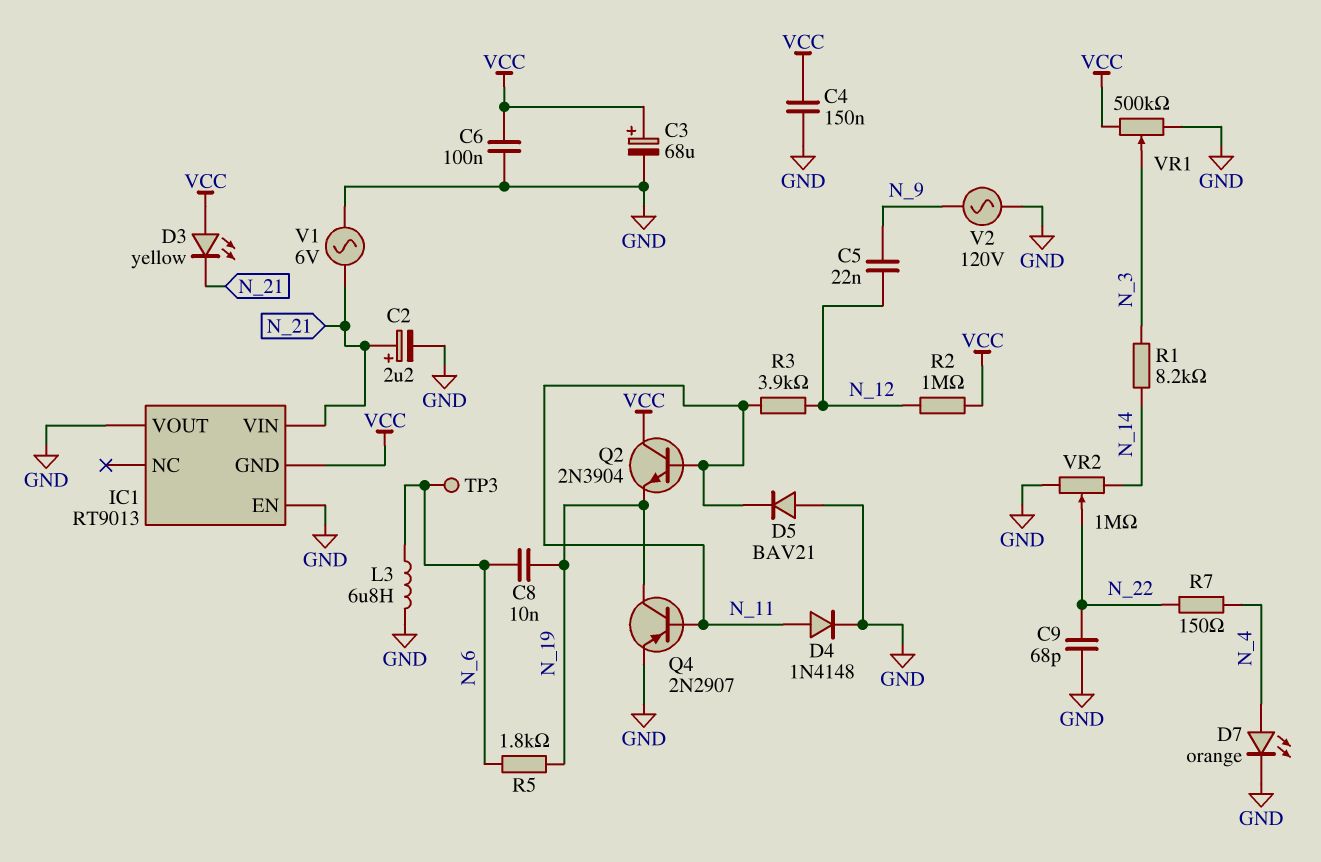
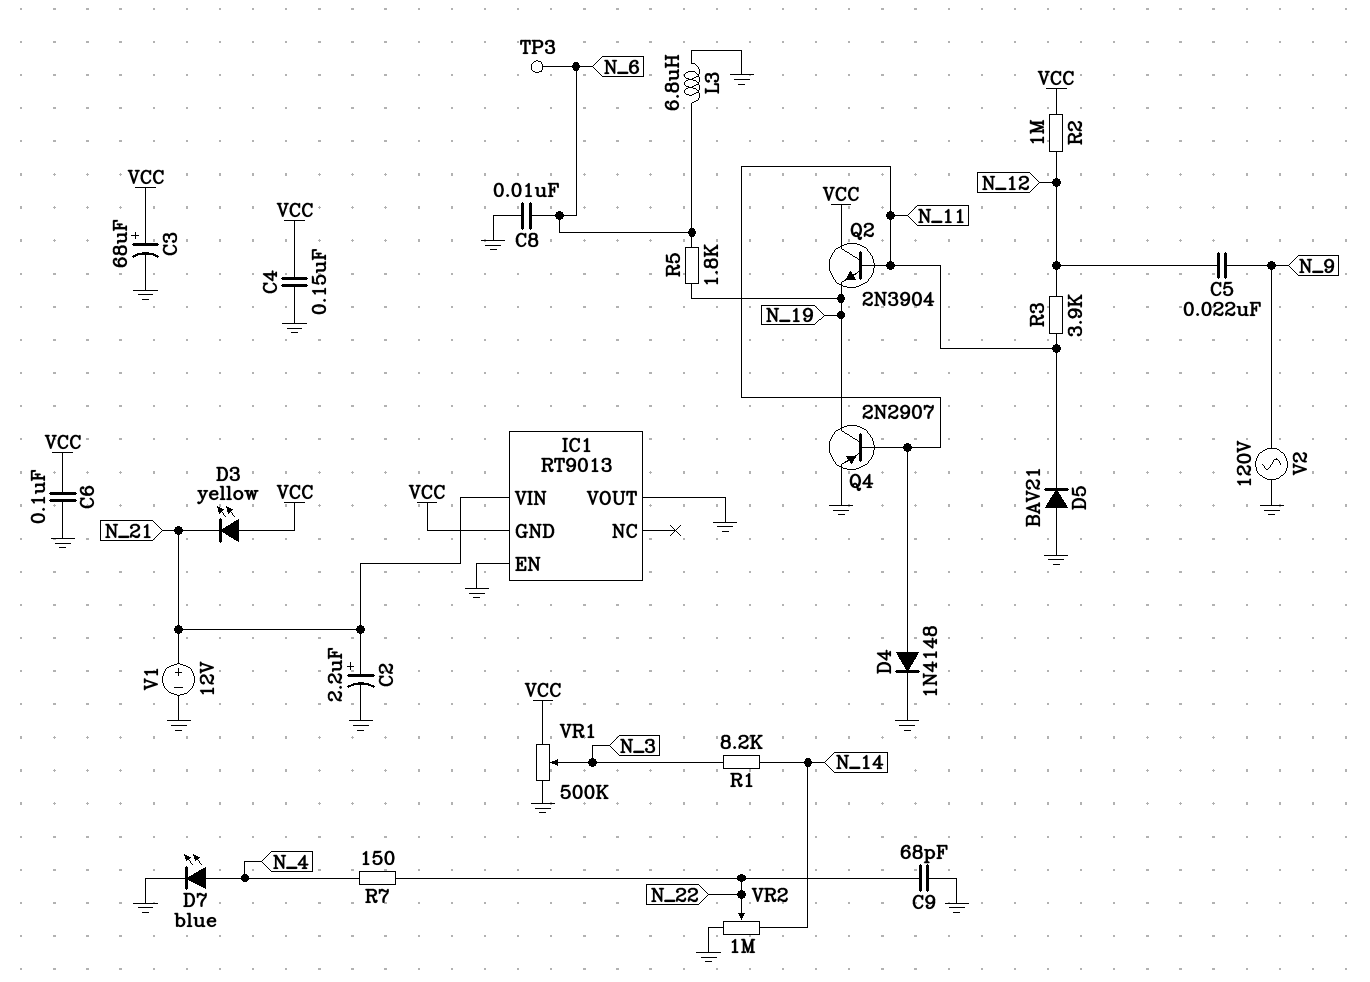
C8: 10nF (N_6, N_19) -> 10nF (GND, N_6)
D7: LED orange (A N_4, K GND) -> LED blue (A N_4, K GND)
V1: AC 6V (GND, N_21) -> 12V (plus N_21, minus GND)

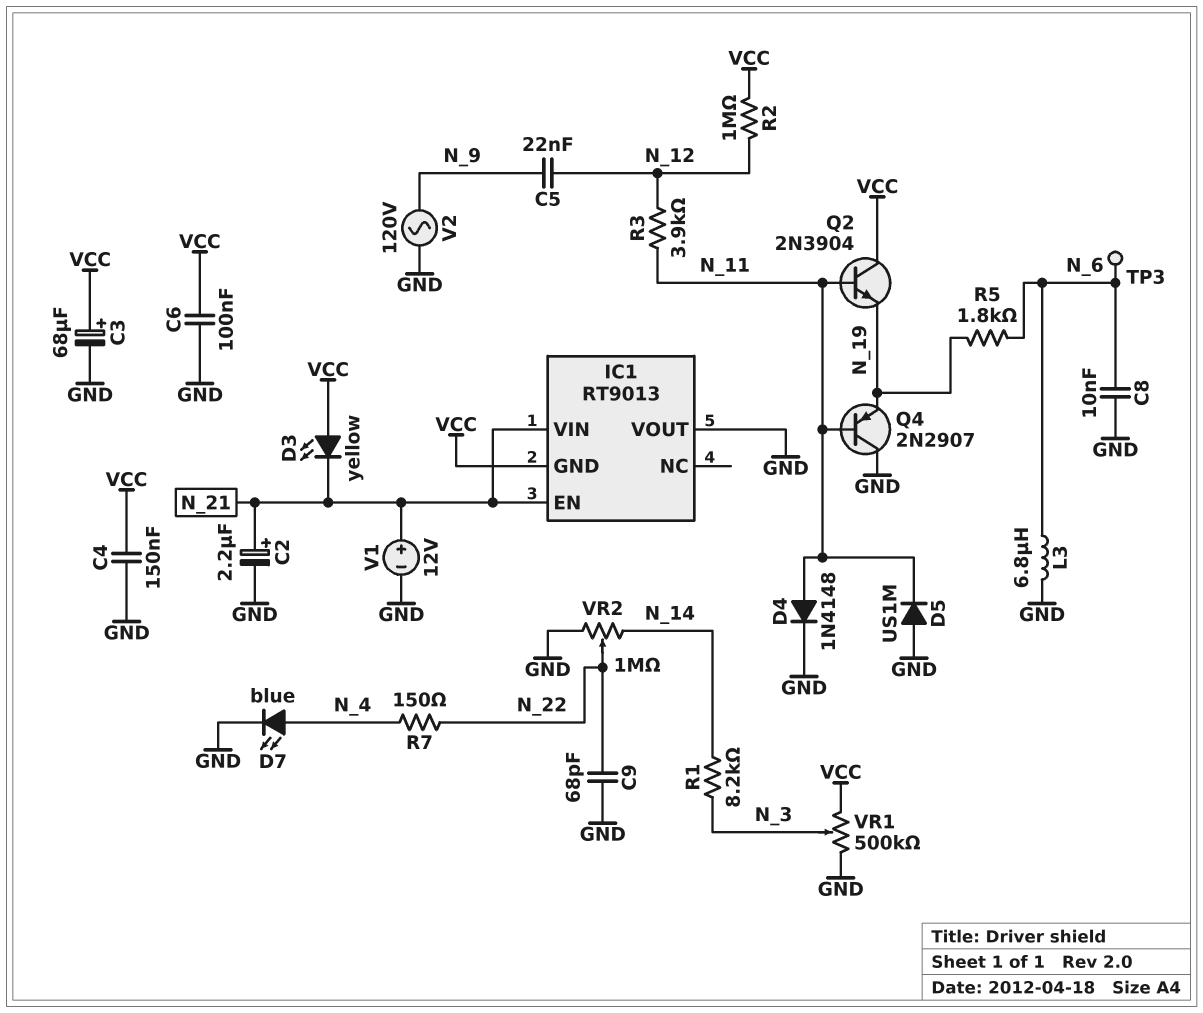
D5: diode BAV21 (A GND, K N_11) -> diode US1M (A GND, K N_11)
IC1 pin EN: GND -> N_21
Q4: PNP 2N2907 (B N_11, C N_19, E GND) -> PNP 2N2907 (B N_11, C GND, E N_19)

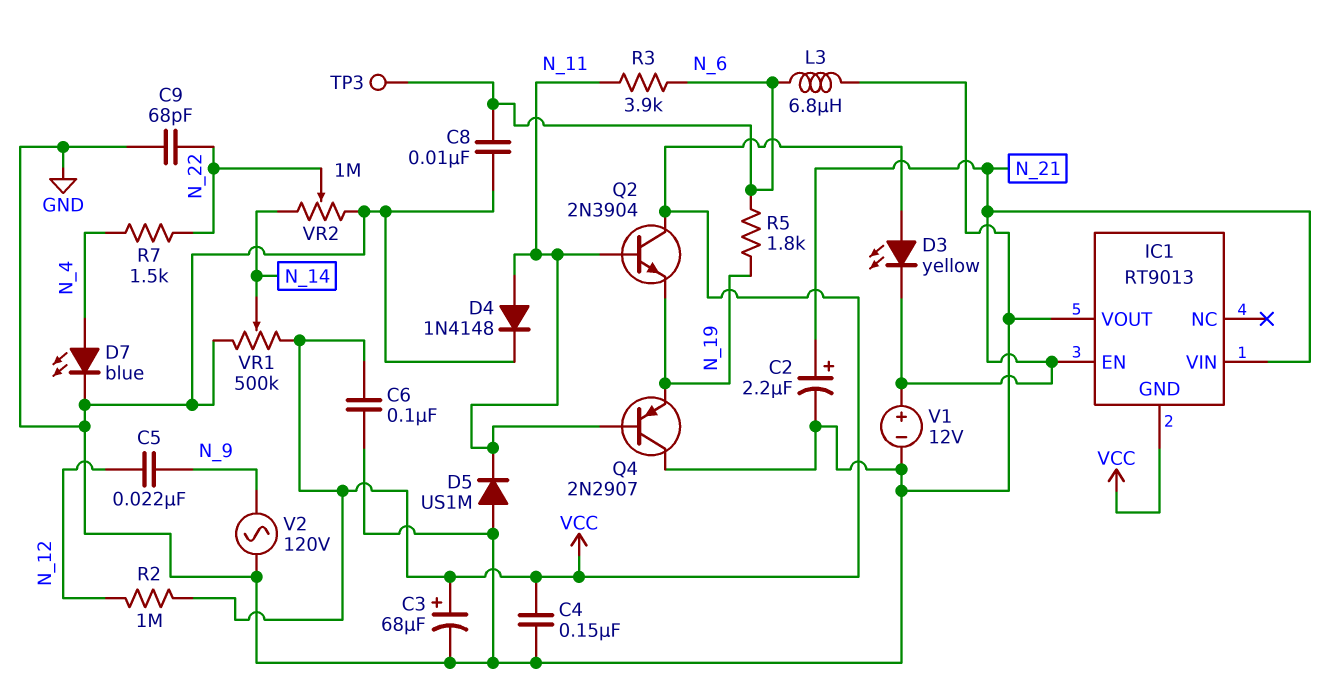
R1: 8.2k (N_3, N_14) -> none
R3: 3.9k (N_11, N_12) -> 3.9k (N_6, N_11)
R7: 150 (N_4, N_22) -> 1.5k (N_4, N_22)
VR1: 500k (GND, VCC, wiper N_3) -> 500k (GND, VCC, wiper N_14)

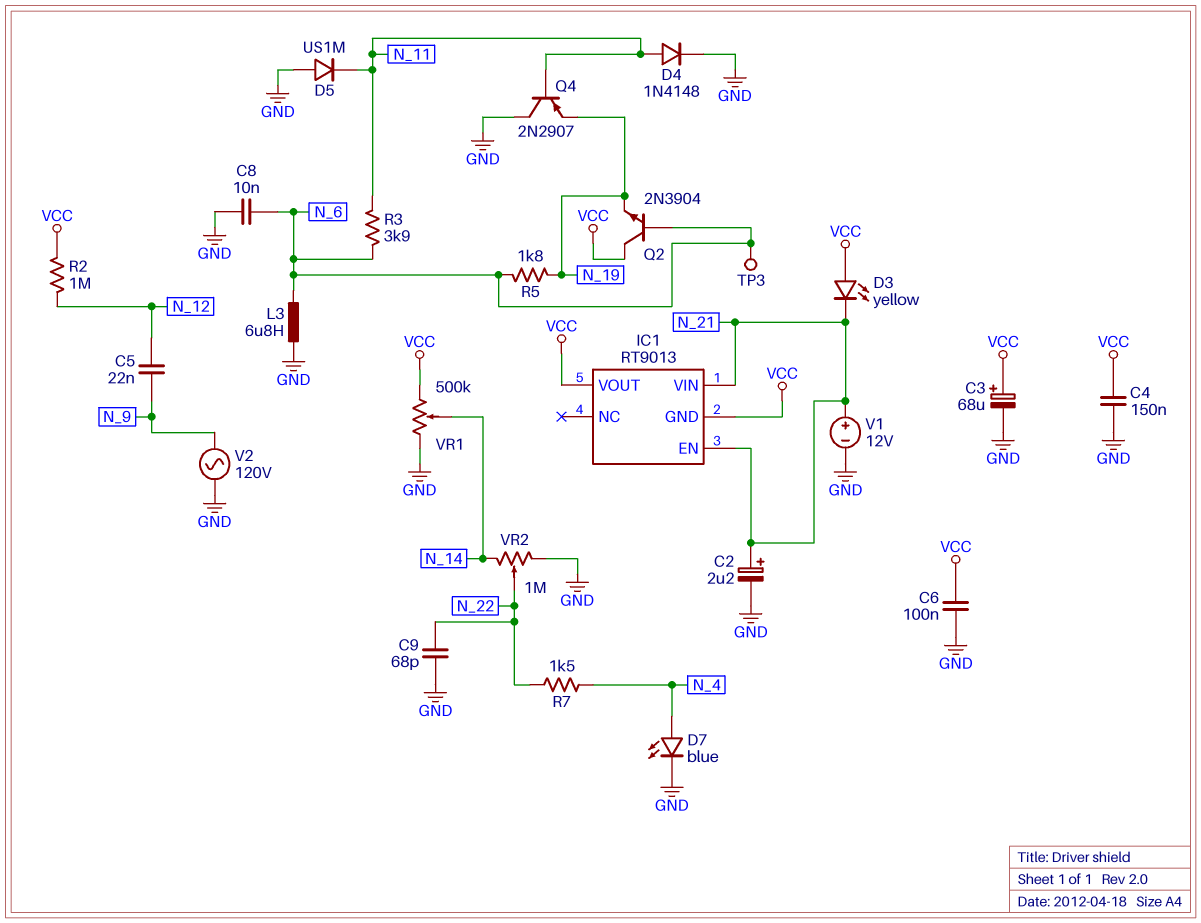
IC1 pin VOUT: GND -> VCC
Q2: NPN 2N3904 (B N_11, C VCC, E N_19) -> NPN 2N3904 (B N_6, C VCC, E N_19)

